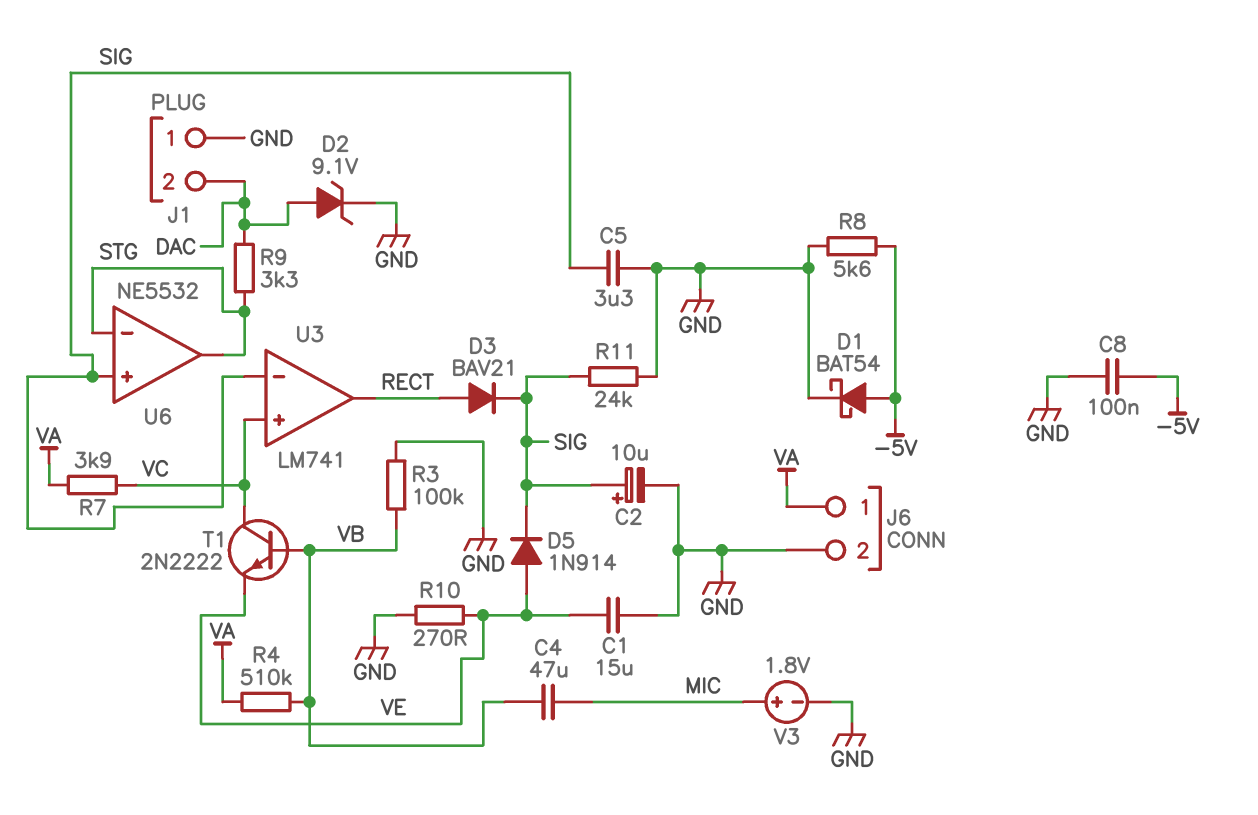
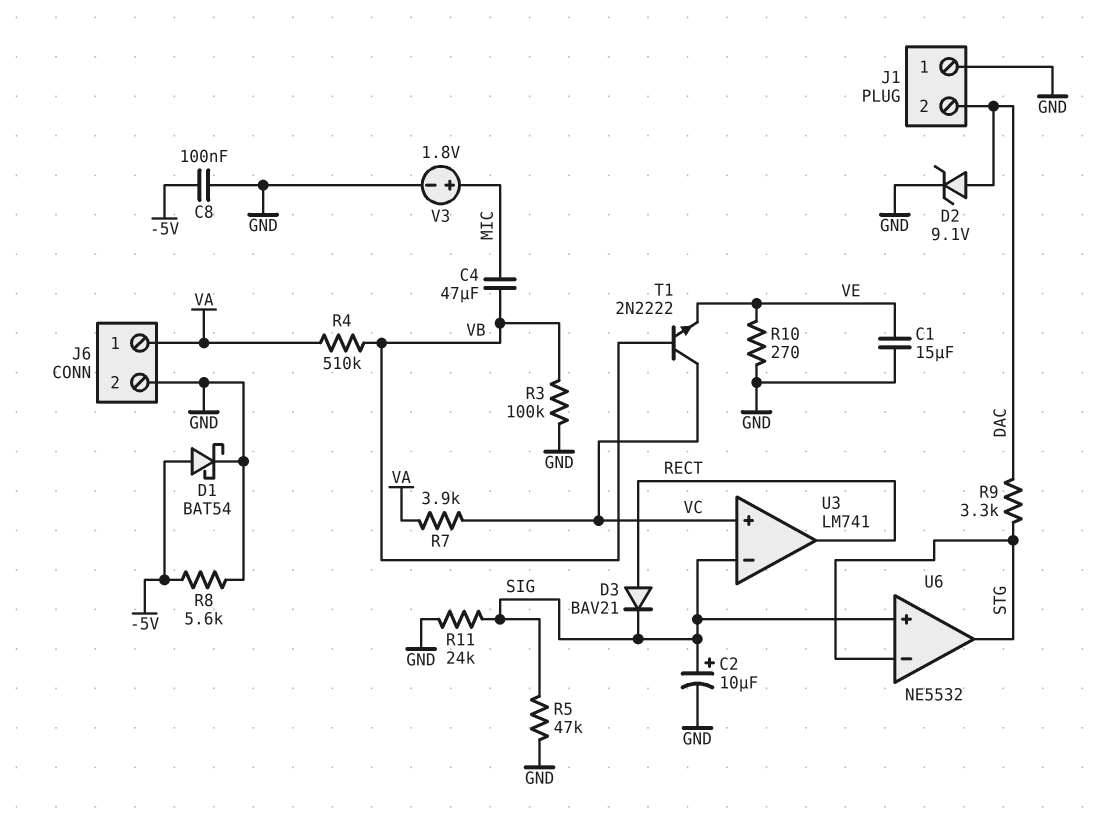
C5: 3.3uF (GND, SIG) -> none
D5: diode 1N914 (A VE, K SIG) -> none
R5: none -> 47k (GND, SIG)

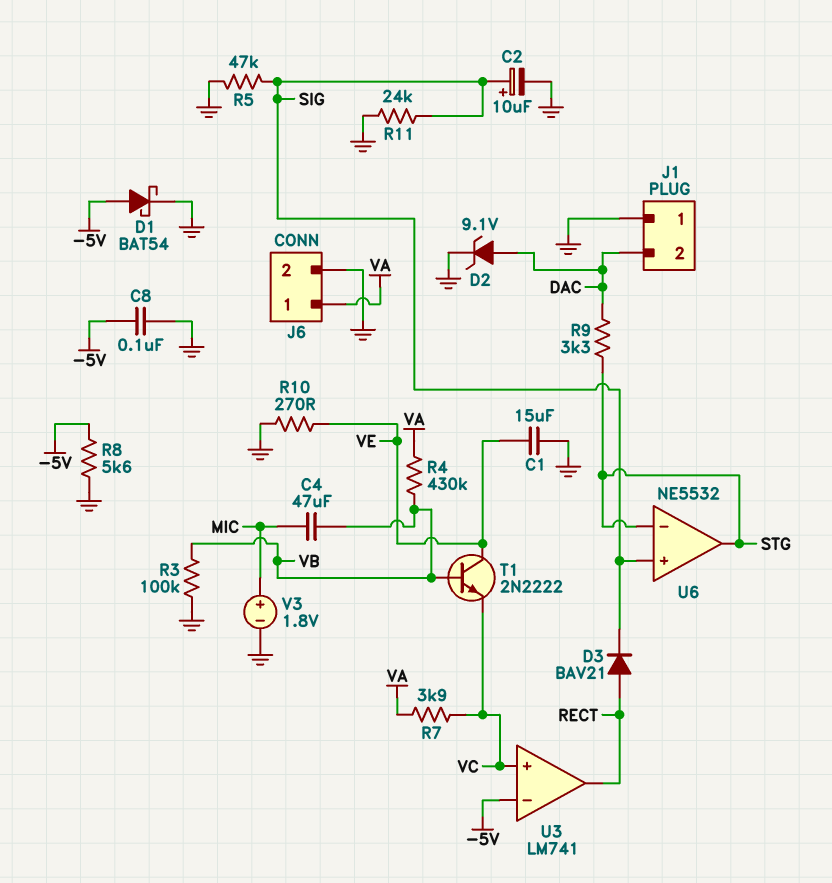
R4: 510k (VA, VB) -> 430k (VA, VB)
T1: NPN 2N2222 (B VB, C VC, E VE) -> NPN 2N2222 (B VB, C VE, E VC)
U3 pin in-: SIG -> -5V

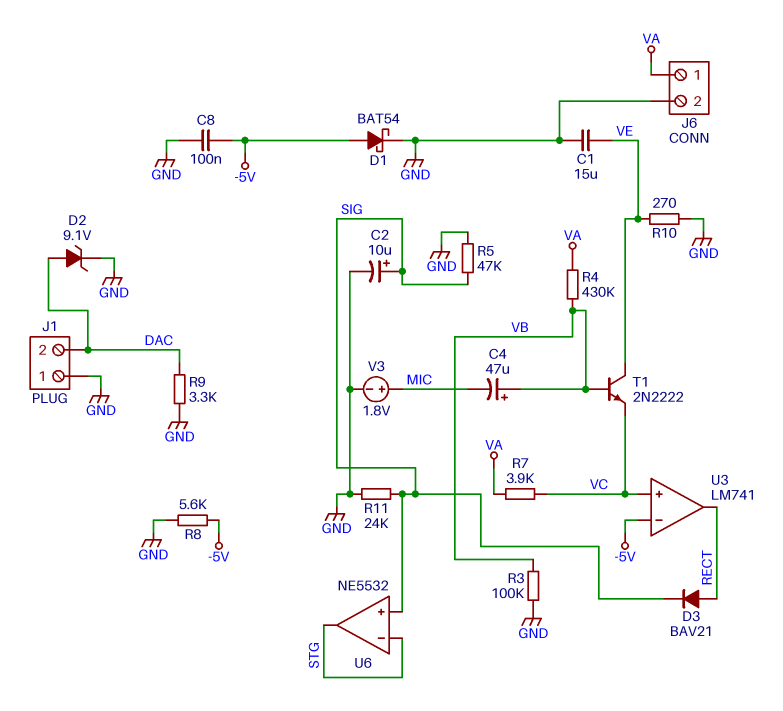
C4: 47uF (MIC, VB) -> 47uF (plus VB, minus MIC)
R9: 3.3k (DAC, STG) -> 3.3k (DAC, GND)

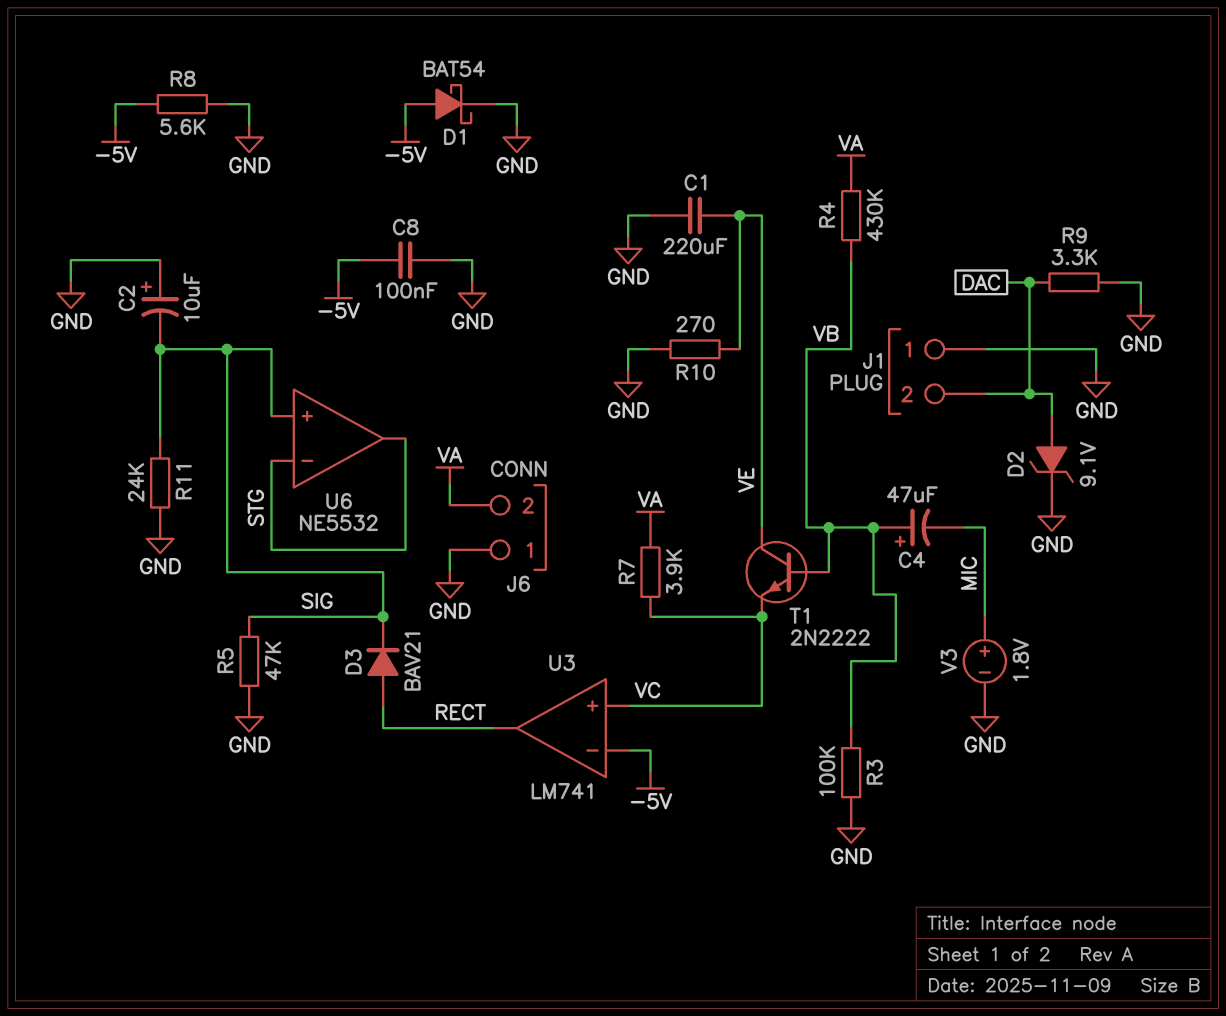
C1: 15uF (GND, VE) -> 220uF (GND, VE)
C2: 10uF (plus SIG, minus GND) -> 10uF (plus GND, minus SIG)
J6 pin 1: VA -> GND
J6 pin 2: GND -> VA

